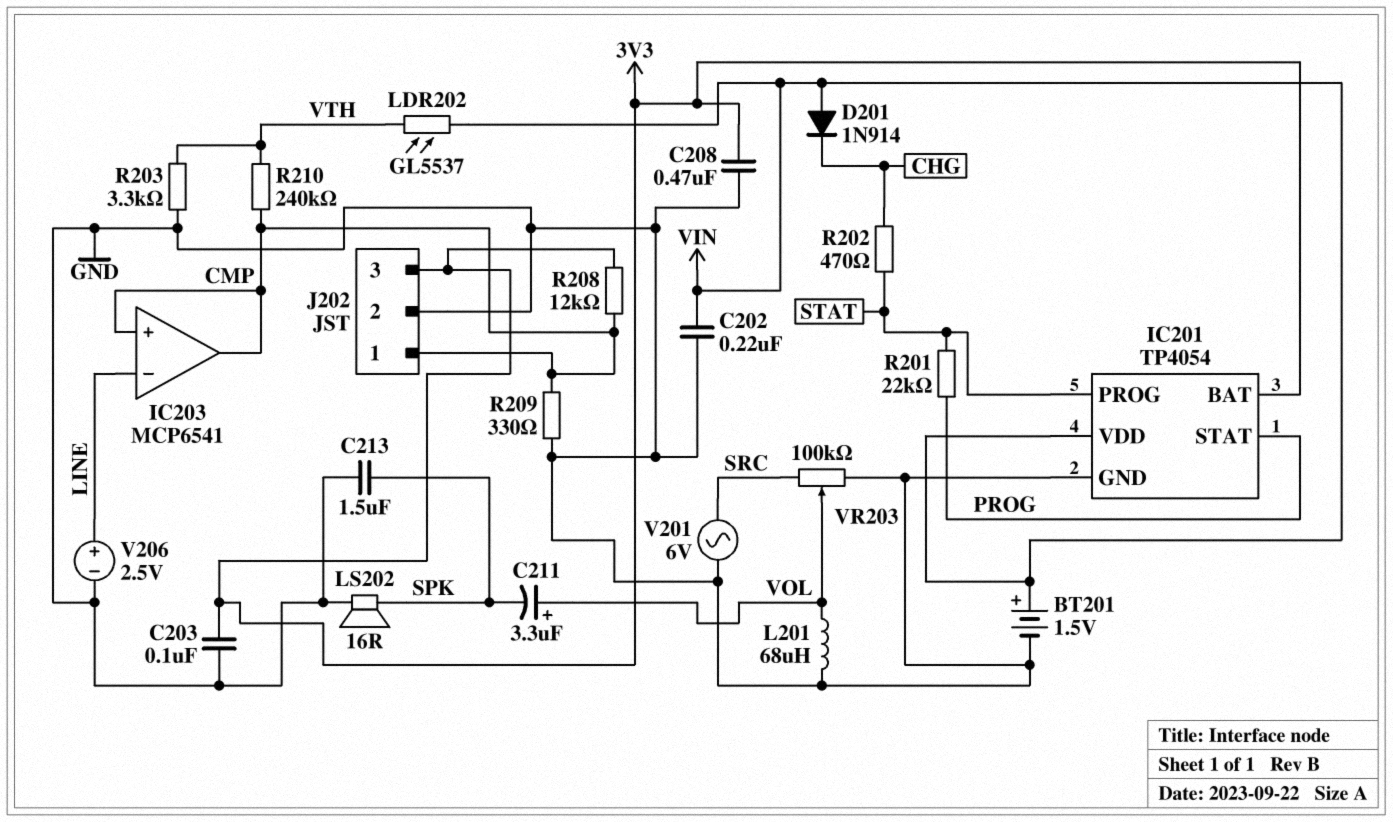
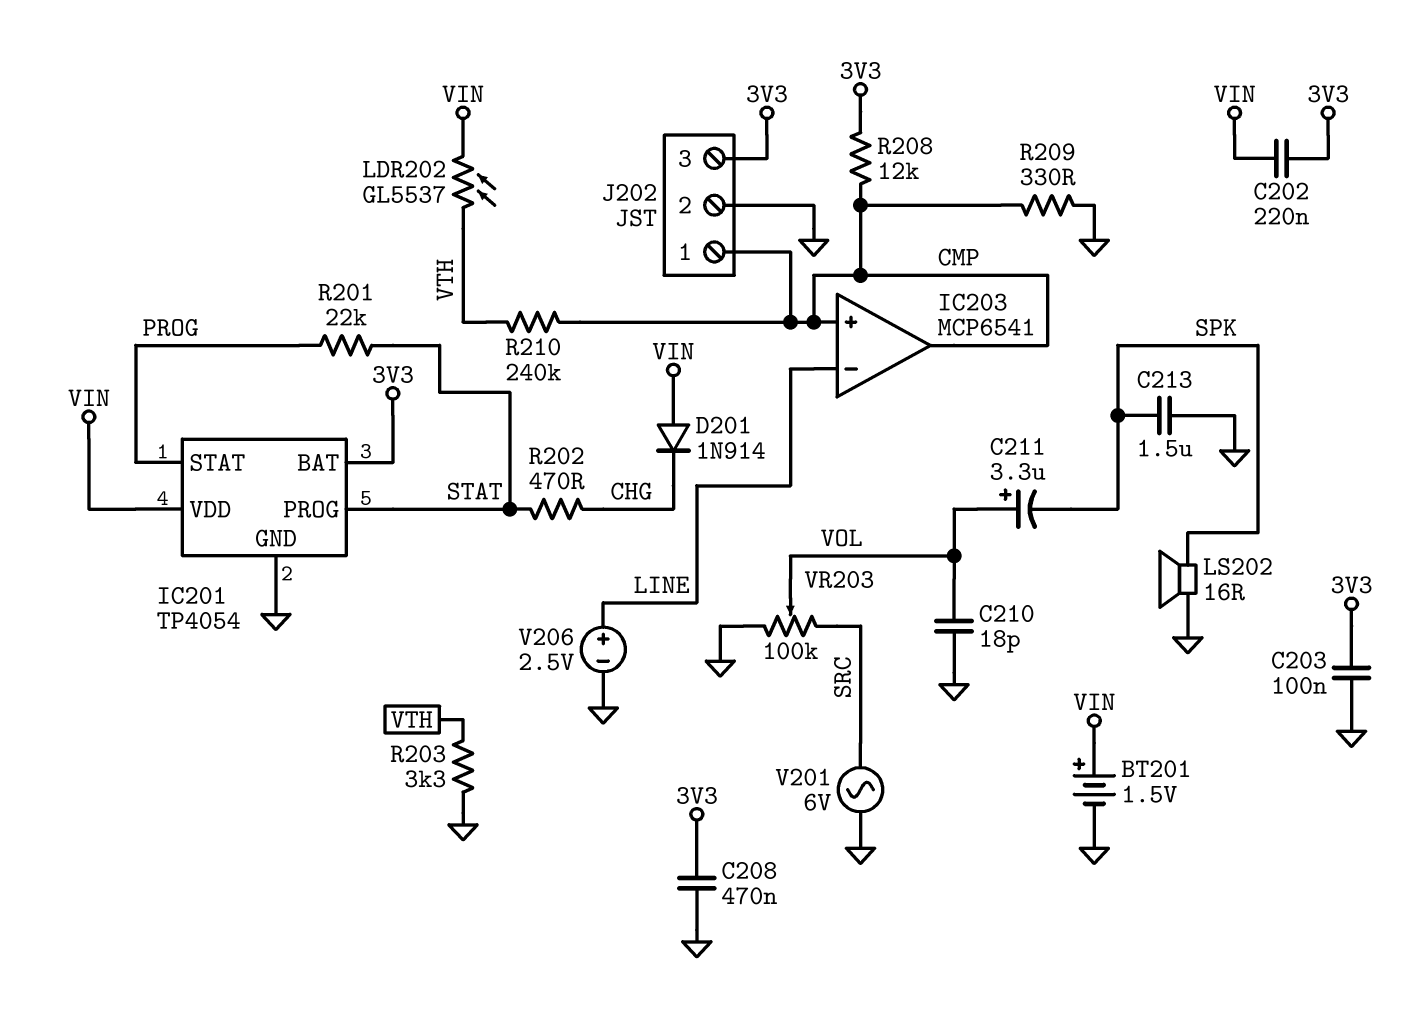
C202: 220nF (GND, VIN) -> 220nF (3V3, VIN)
C210: none -> 18pF (GND, VOL)
L201: 68uH (GND, VOL) -> none

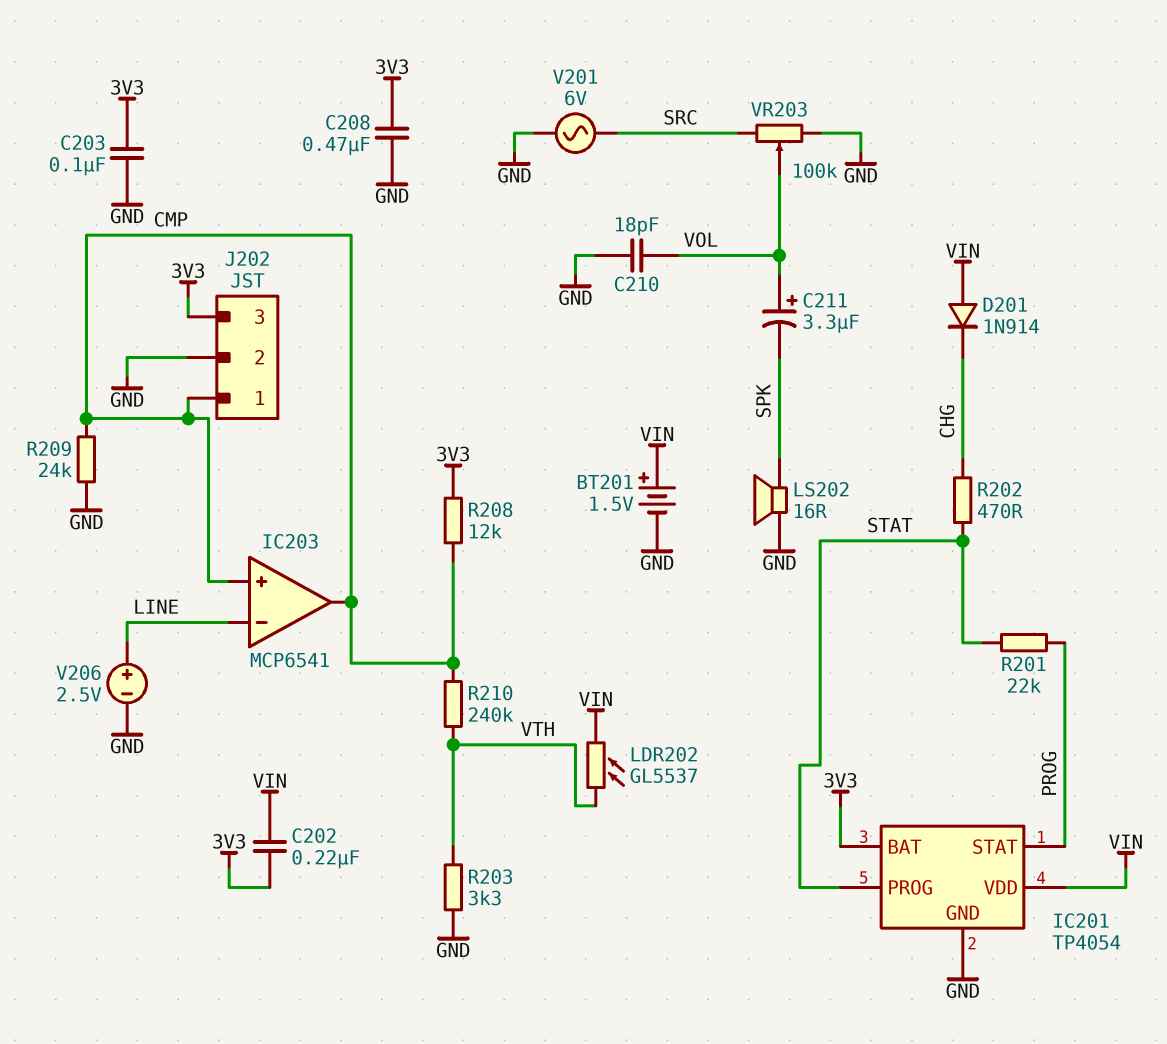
C213: 1.5uF (GND, SPK) -> none
R209: 330 (CMP, GND) -> 24k (CMP, GND)

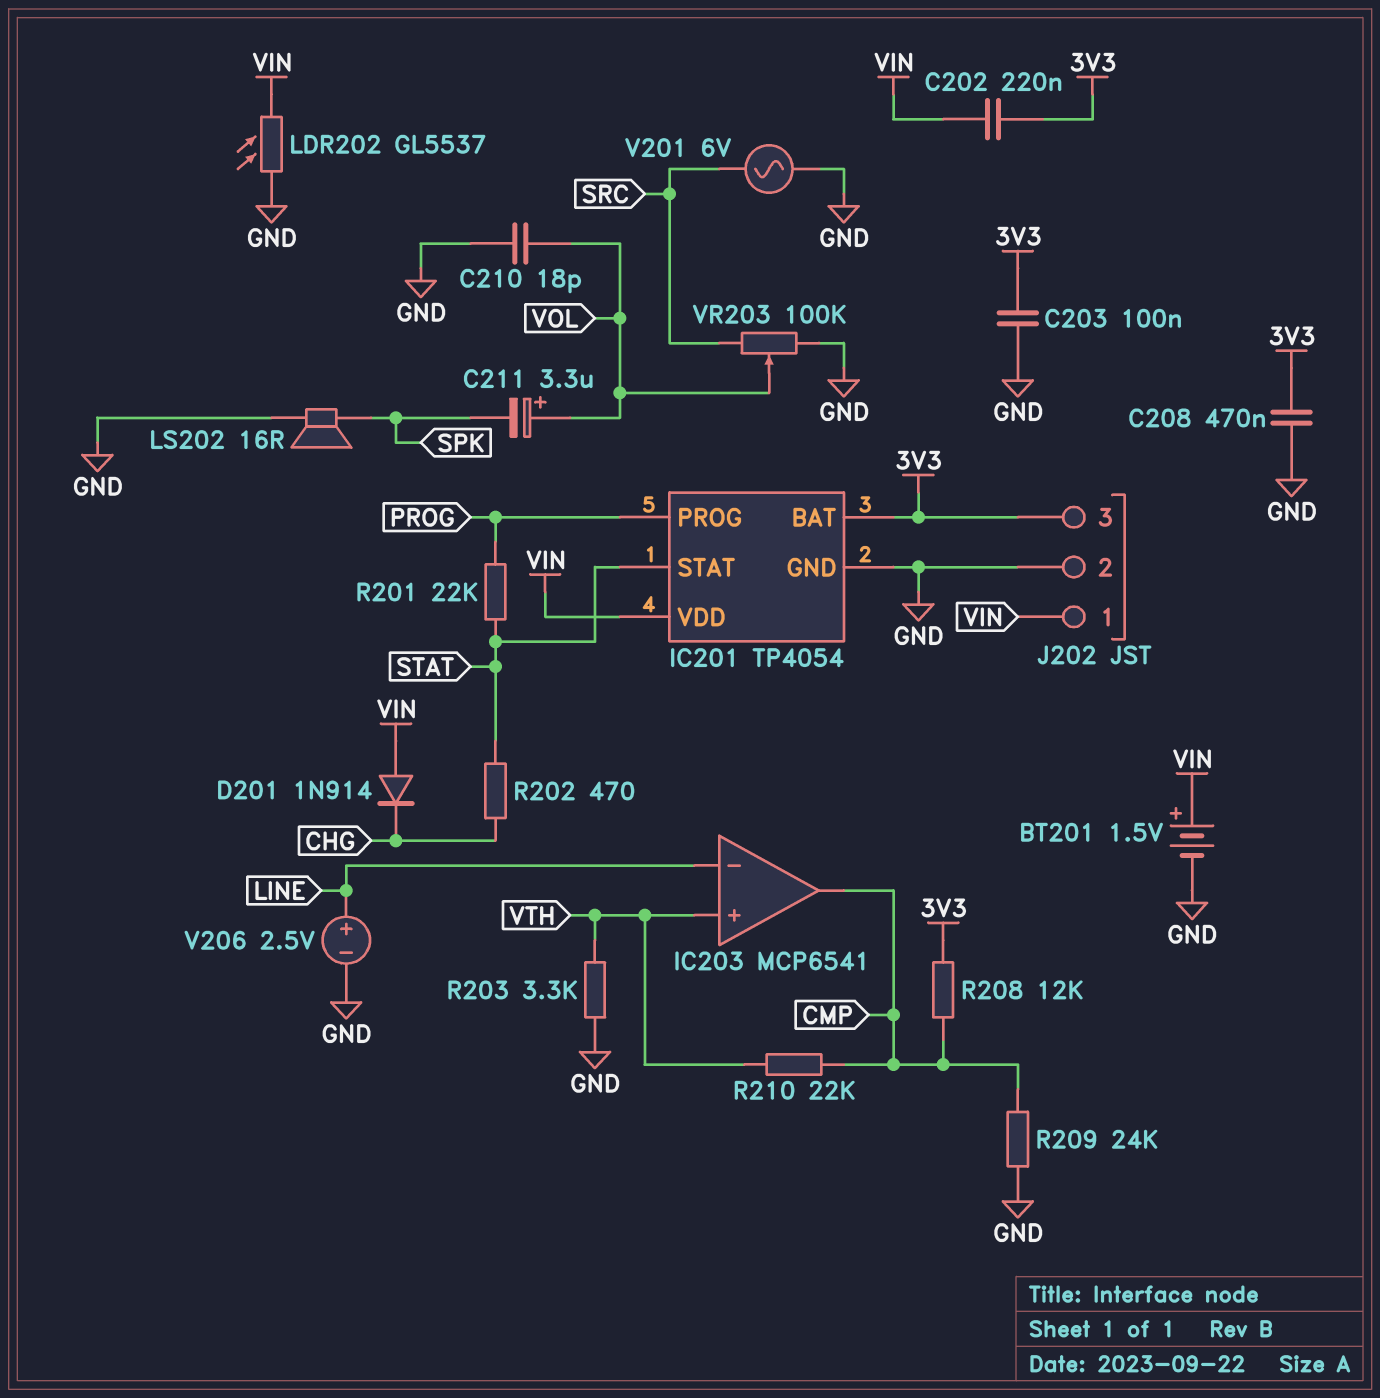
IC201 pin PROG: STAT -> PROG
IC201 pin STAT: PROG -> STAT
IC203 pin in+: CMP -> VTH
J202 pin 1: CMP -> VIN
LDR202: GL5537 (VIN, VTH) -> GL5537 (GND, VIN)
R210: 240k (CMP, VTH) -> 22k (CMP, VTH)

